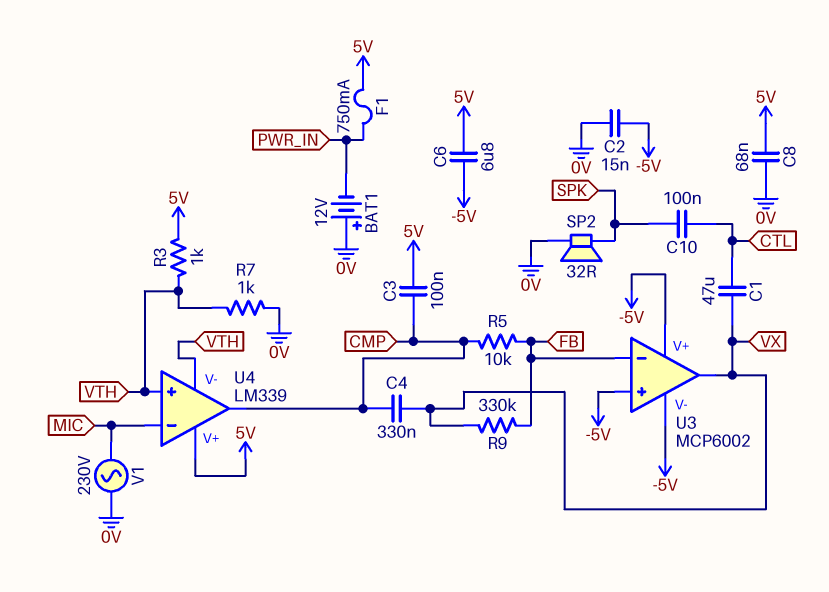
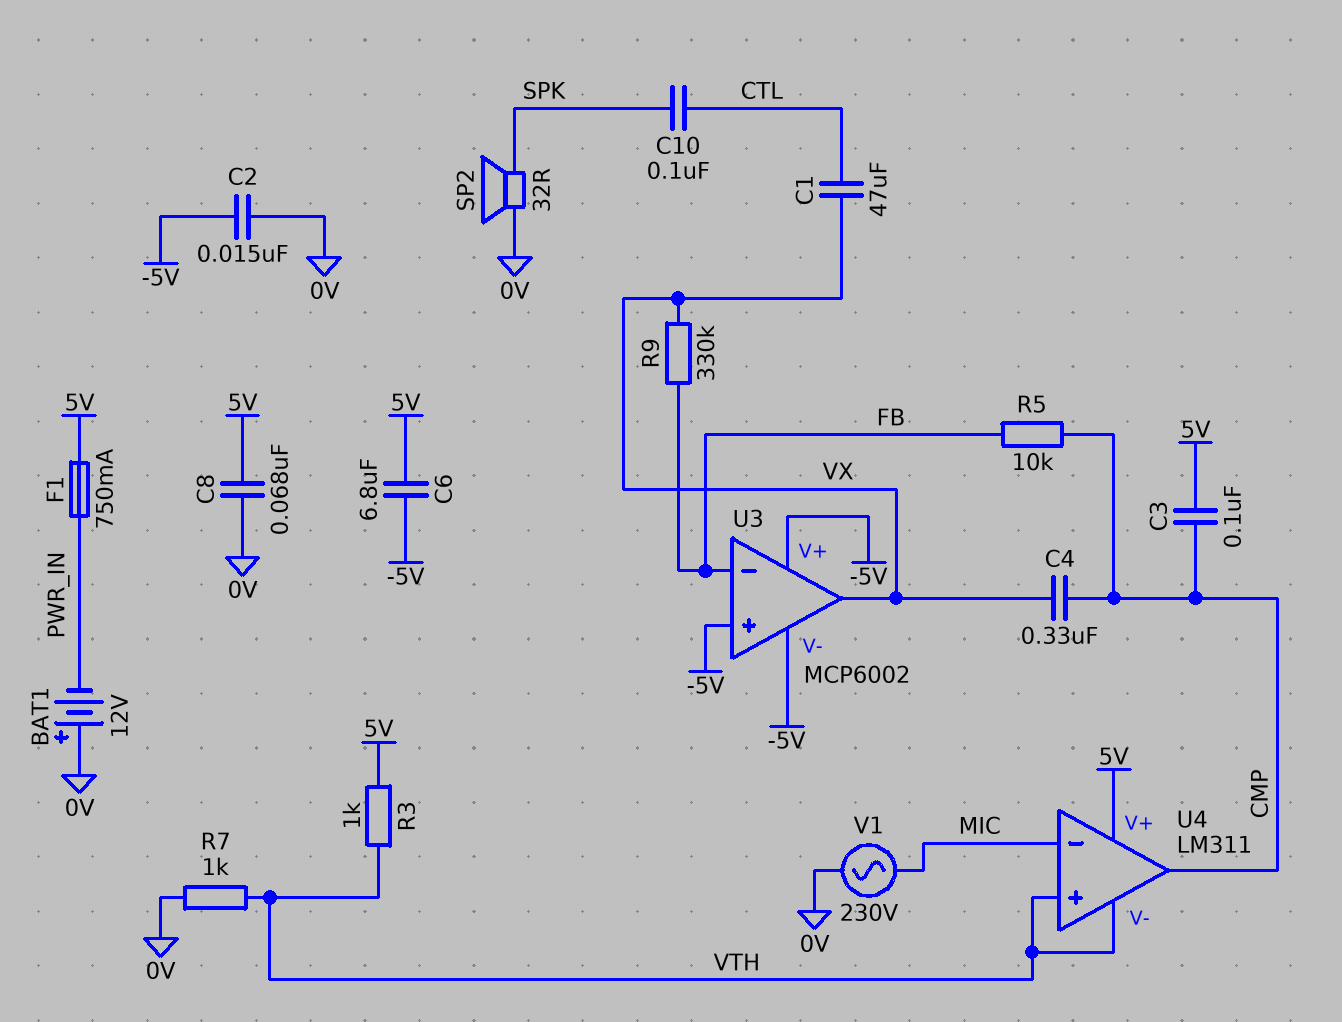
U4: LM339 -> LM311

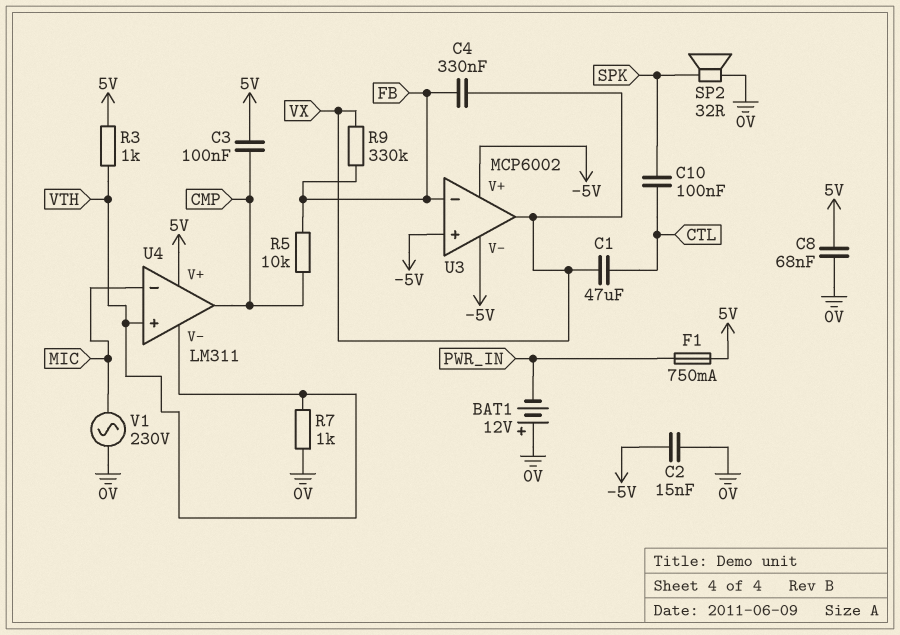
C4: 330nF (CMP, VX) -> 330nF (FB, VX)
C6: 6.8uF (-5V, 5V) -> none

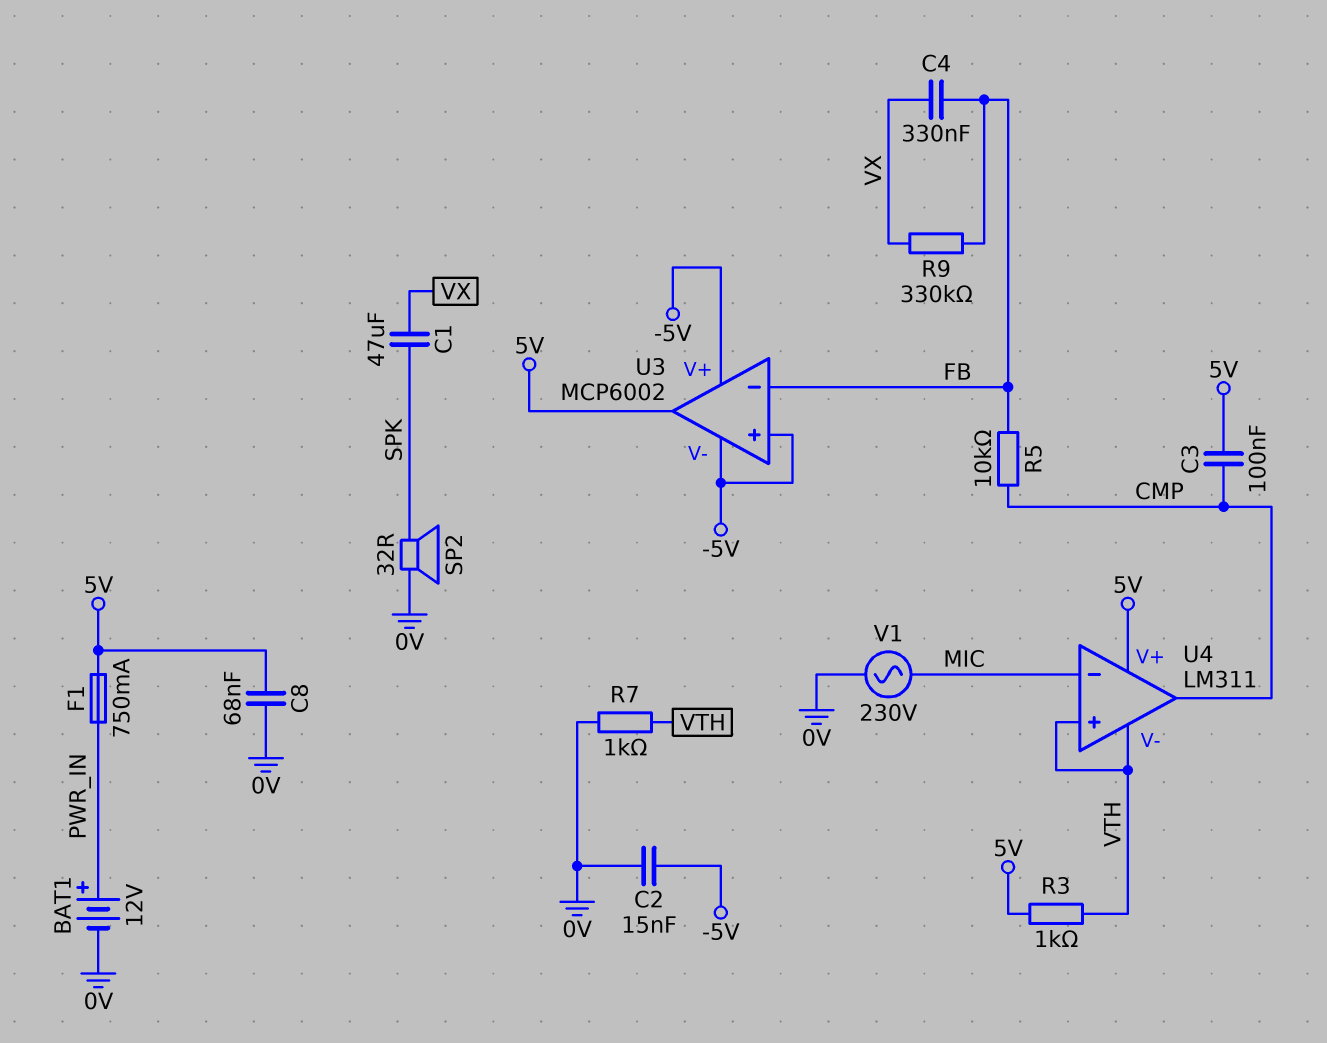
BAT1: 12V (plus 0V, minus PWR_IN) -> 12V (plus PWR_IN, minus 0V)
C1: 47uF (CTL, VX) -> 47uF (SPK, VX)
C10: 100nF (CTL, SPK) -> none
U3 pin out: VX -> 5V

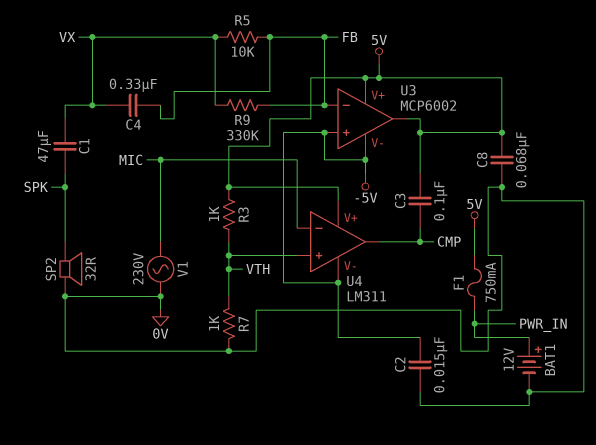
R5: 10k (CMP, FB) -> 10k (FB, VX)
U3 pin V+: -5V -> 5V
U4 pin V-: VTH -> -5V

